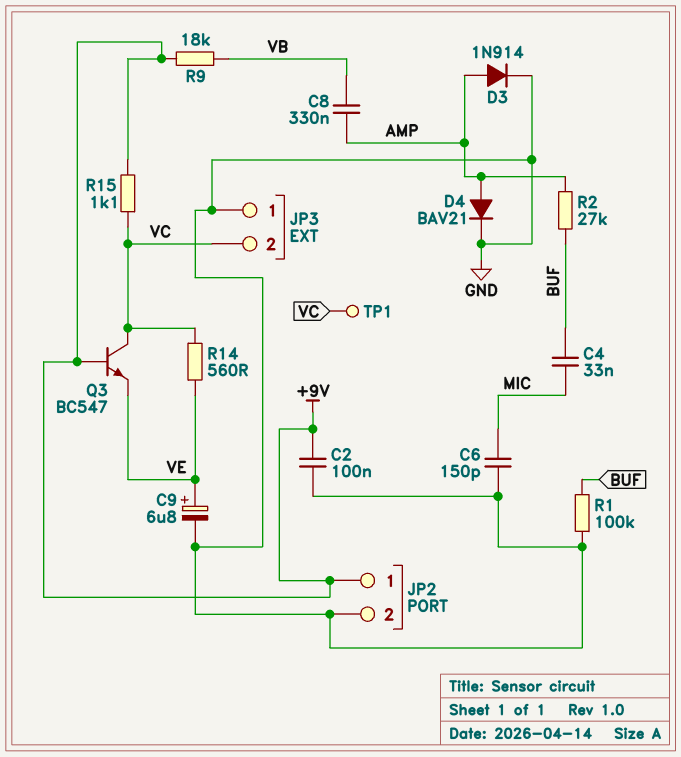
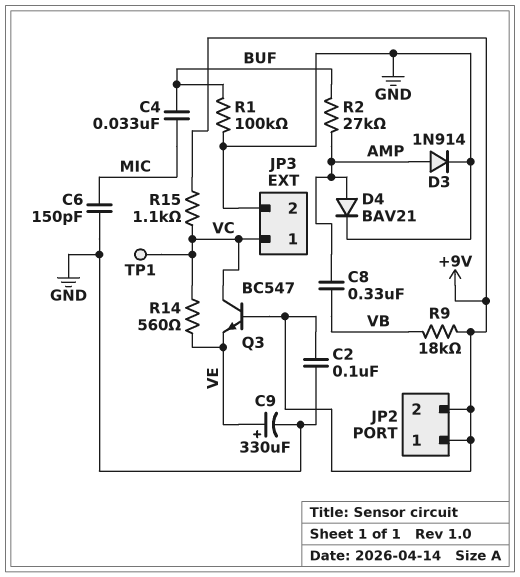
C9: 6.8uF (plus VE, minus GND) -> 330uF (plus VE, minus GND)
JP2 pin 2: GND -> +9V
JP3 pin 1: GND -> VC
JP3 pin 2: VC -> GND

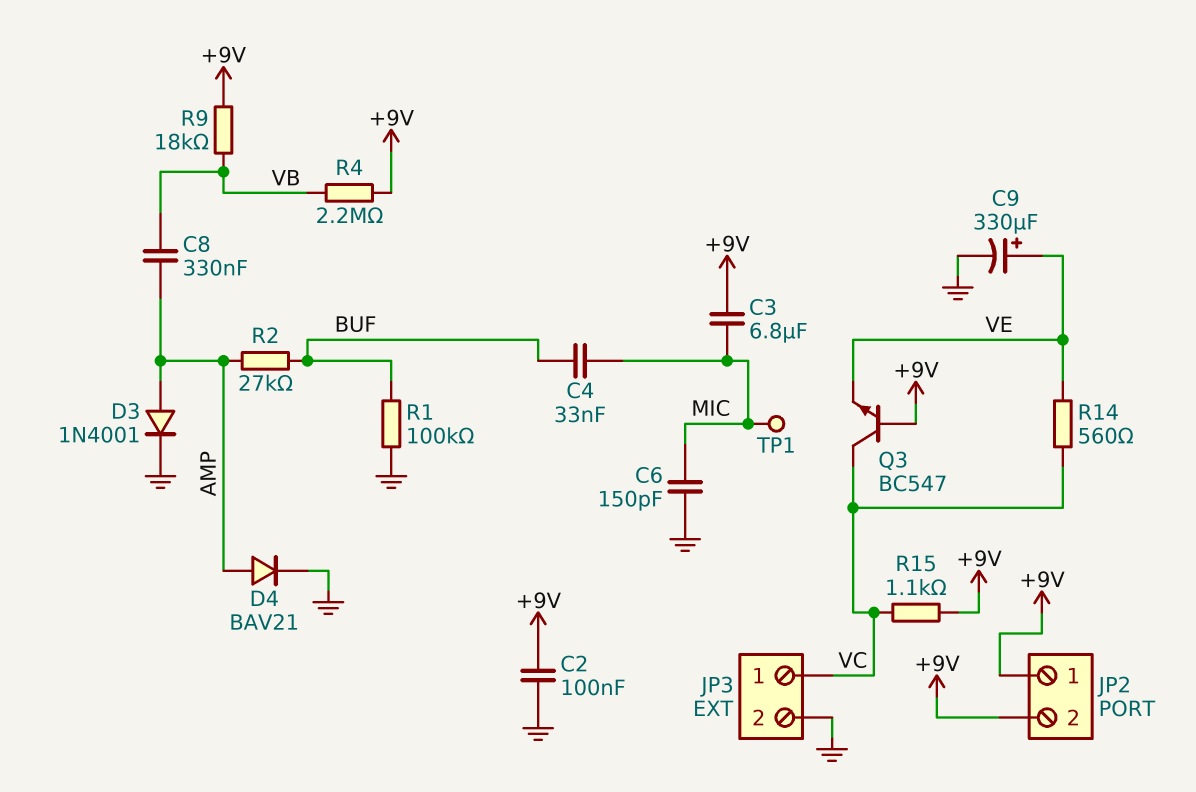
C3: none -> 6.8uF (+9V, MIC)
D3: diode 1N914 (A AMP, K GND) -> diode 1N4001 (A AMP, K GND)
R4: none -> 2.2M (+9V, VB)
TP1: test point (VC) -> test point (MIC)

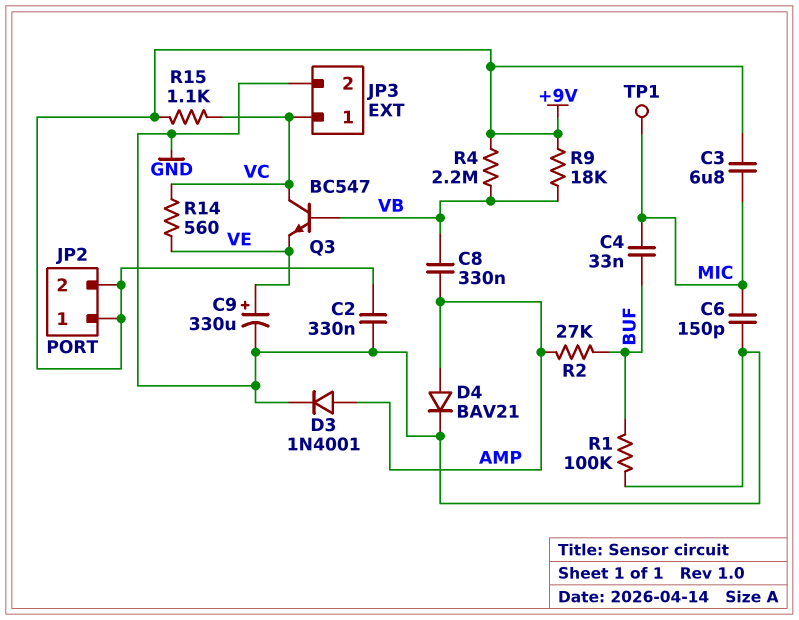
C2: 100nF (+9V, GND) -> 330nF (+9V, GND)
Q3: NPN BC547 (B +9V, C VC, E VE) -> NPN BC547 (B VB, C VC, E VE)

